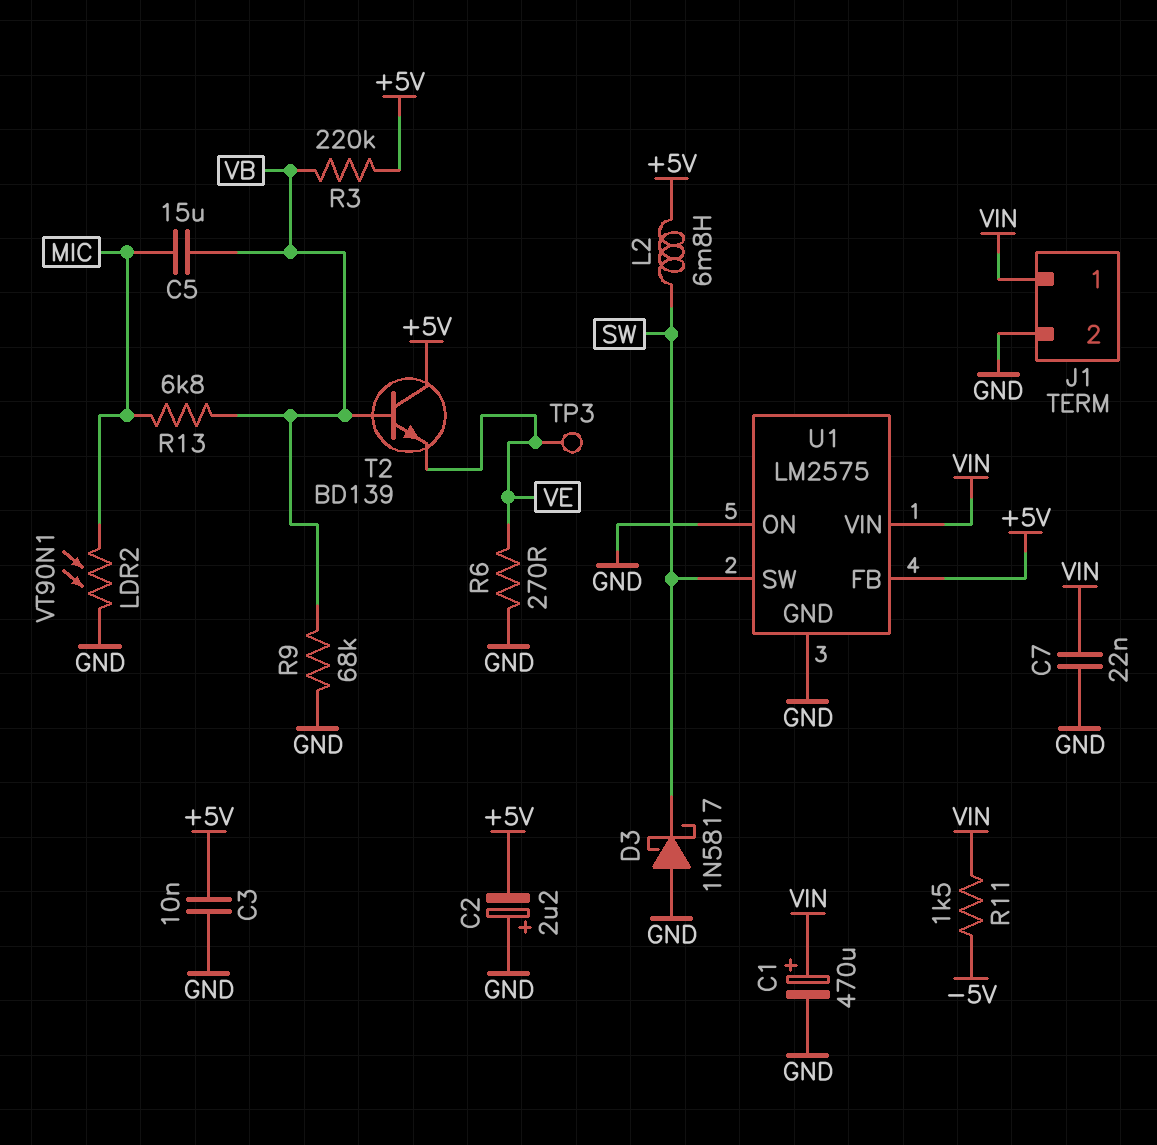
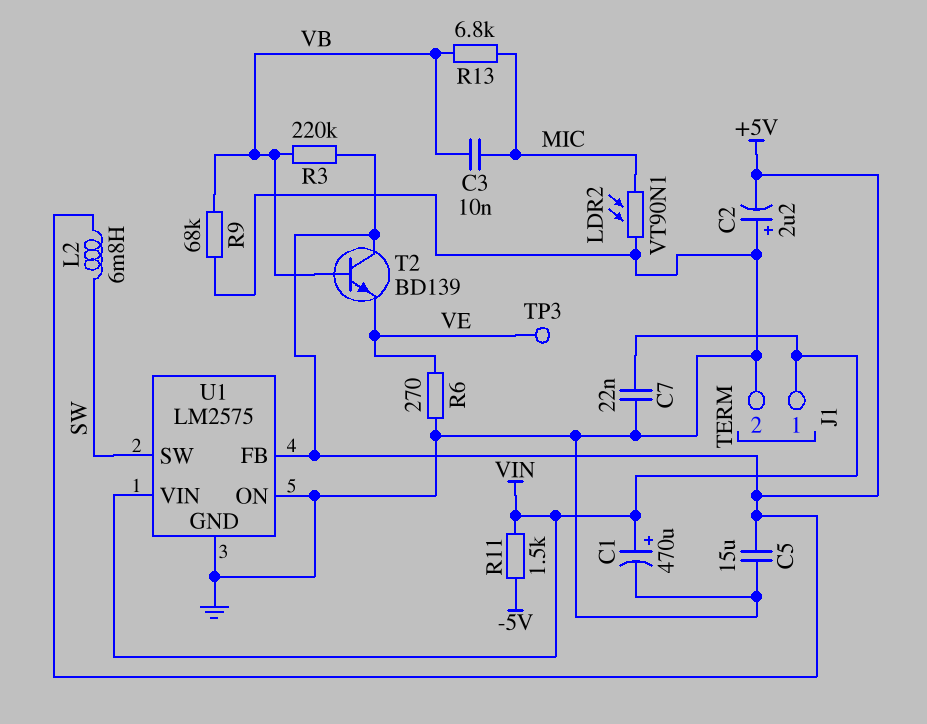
C3: 10nF (+5V, GND) -> 10nF (MIC, VB)
C5: 15uF (MIC, VB) -> 15uF (+5V, GND)
D3: schottky 1N5817 (A GND, K SW) -> none

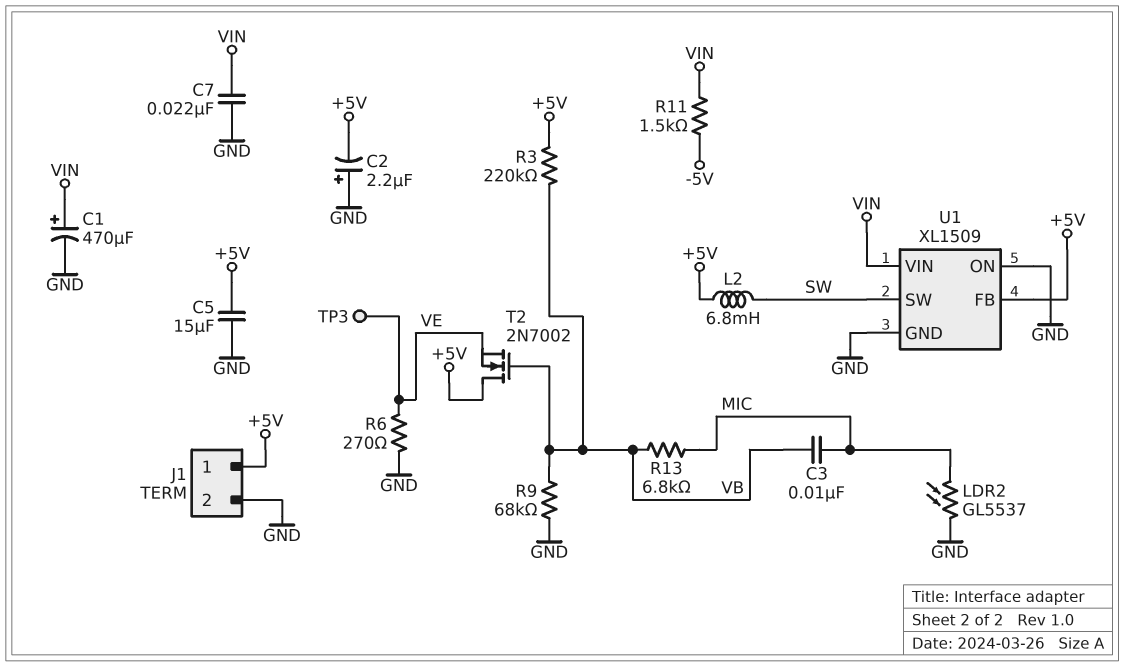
J1 pin 1: VIN -> +5V
LDR2: VT90N1 (GND, MIC) -> GL5537 (GND, MIC)
T2: NPN BD139 (B VB, C +5V, E VE) -> NMOS 2N7002 (G VB, D +5V, S VE)
U1: LM2575 -> XL1509

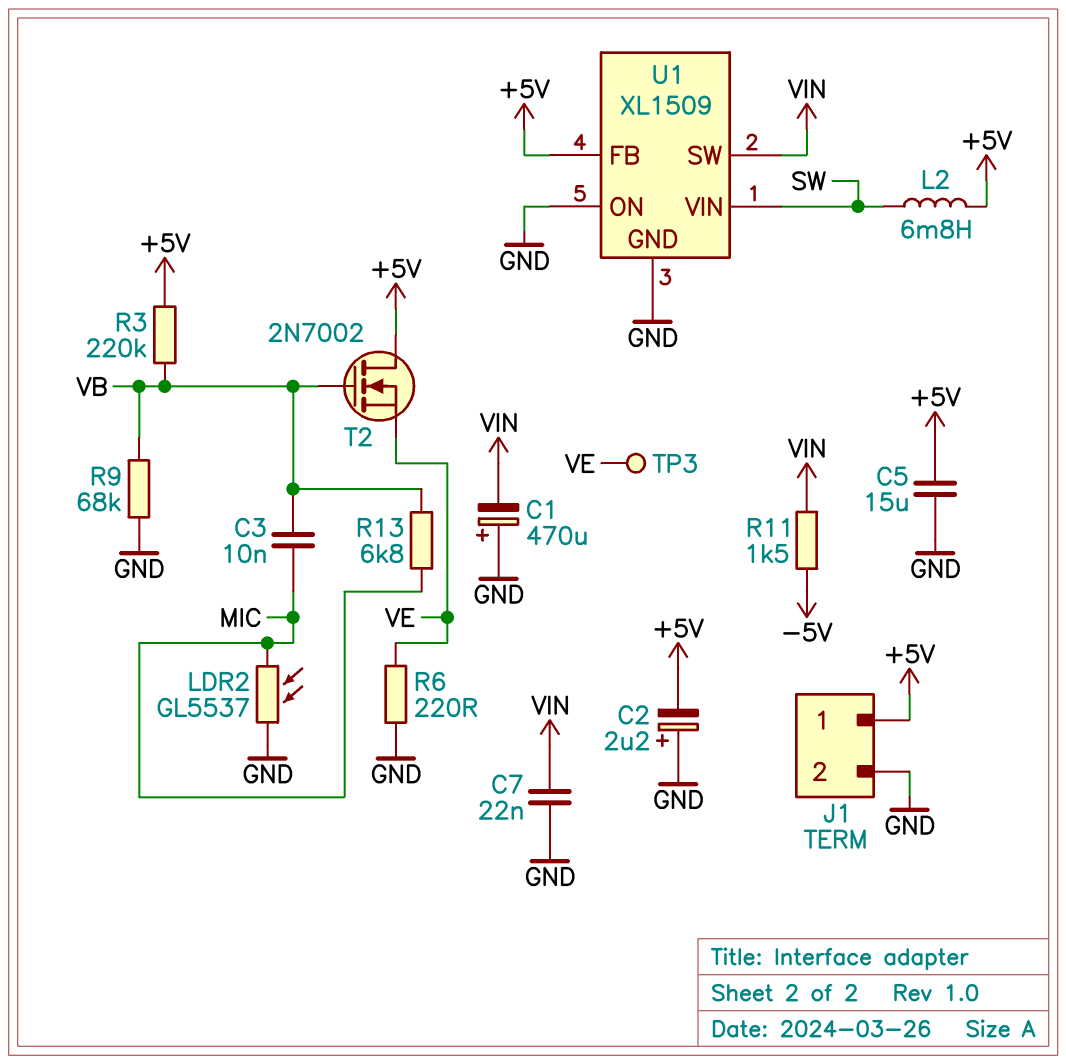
C1: 470uF (plus VIN, minus GND) -> 470uF (plus GND, minus VIN)
R6: 270 (GND, VE) -> 220 (GND, VE)
U1 pin SW: SW -> VIN
U1 pin VIN: VIN -> SW

